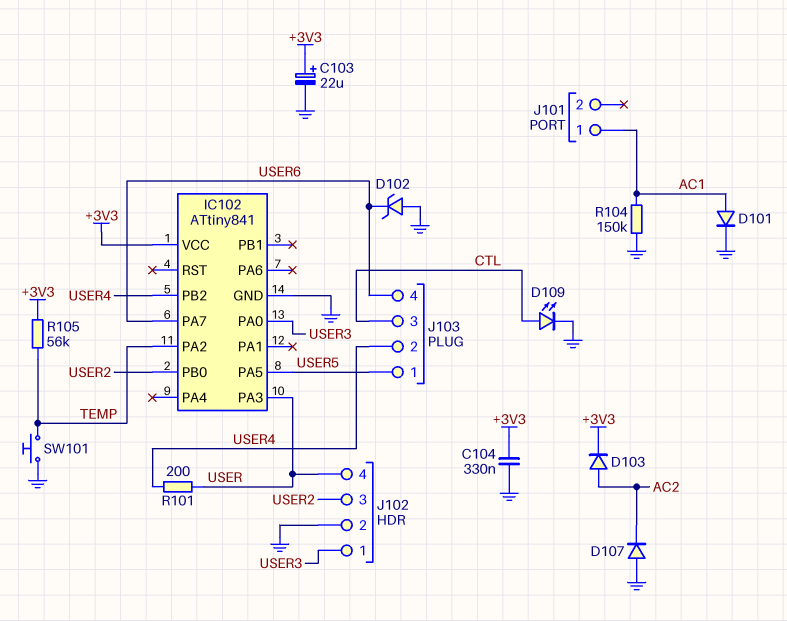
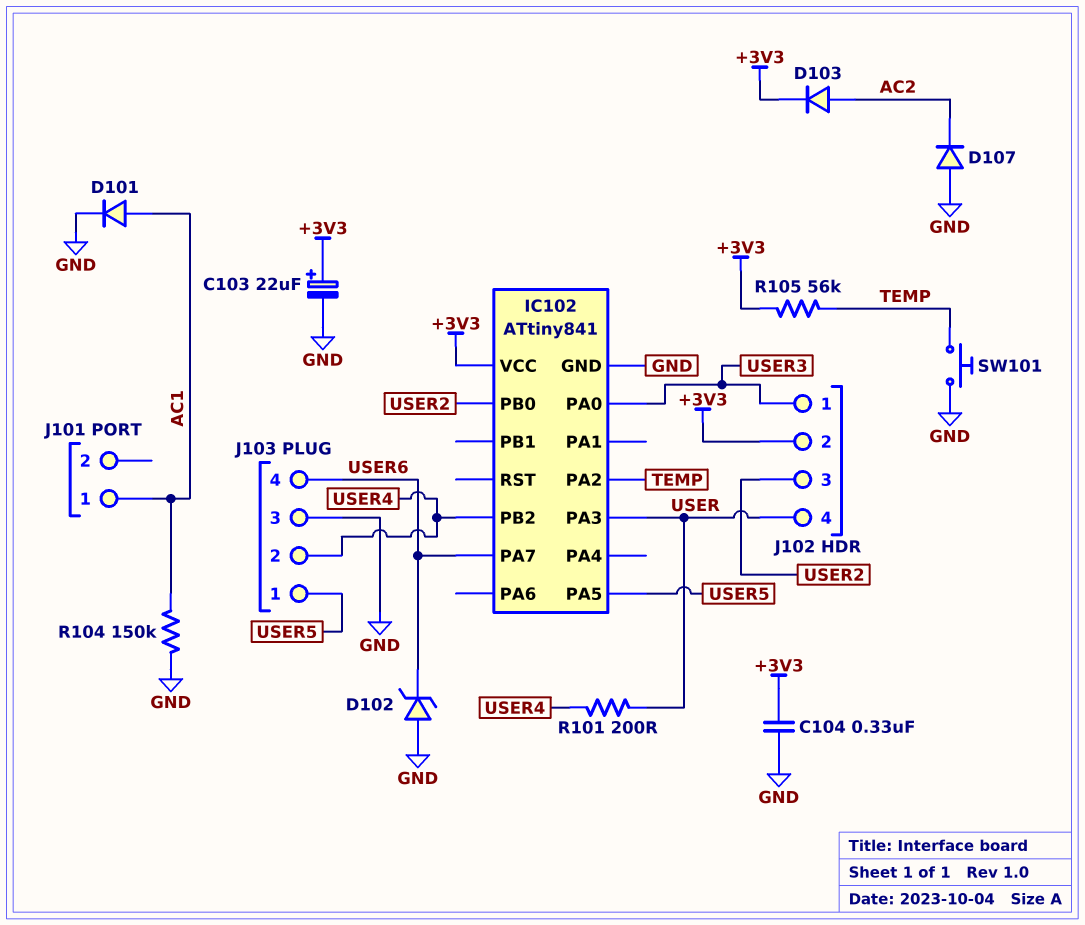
D109: LED (A CTL, K GND) -> none
J102 pin 2: GND -> +3V3
J103 pin 3: CTL -> GND

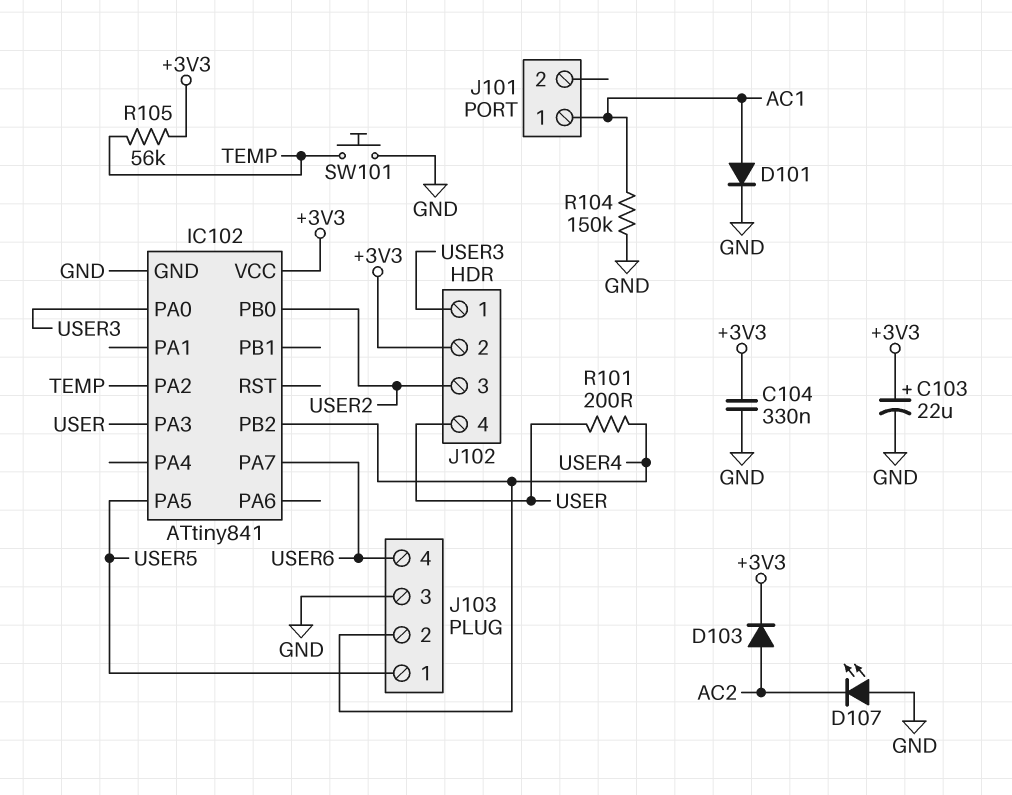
D102: zener (A GND, K USER6) -> none
D107: diode (A GND, K AC2) -> LED (A GND, K AC2)

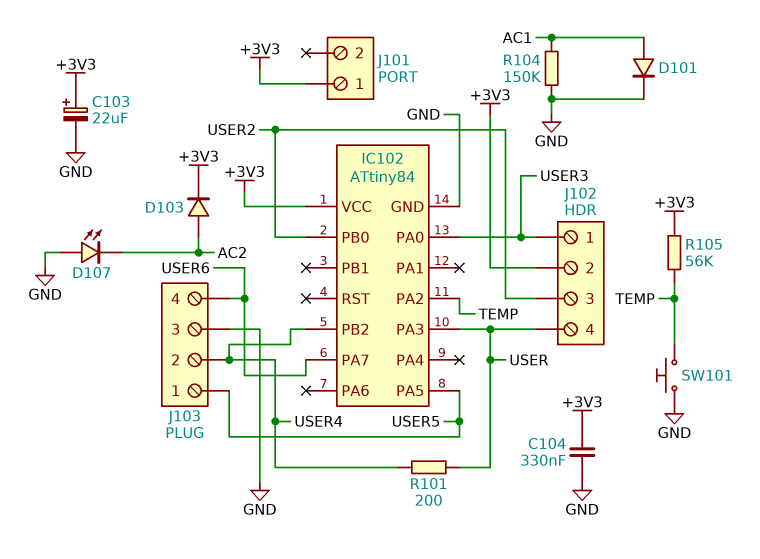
IC102: ATtiny841 -> ATtiny84
J101 pin 1: AC1 -> +3V3

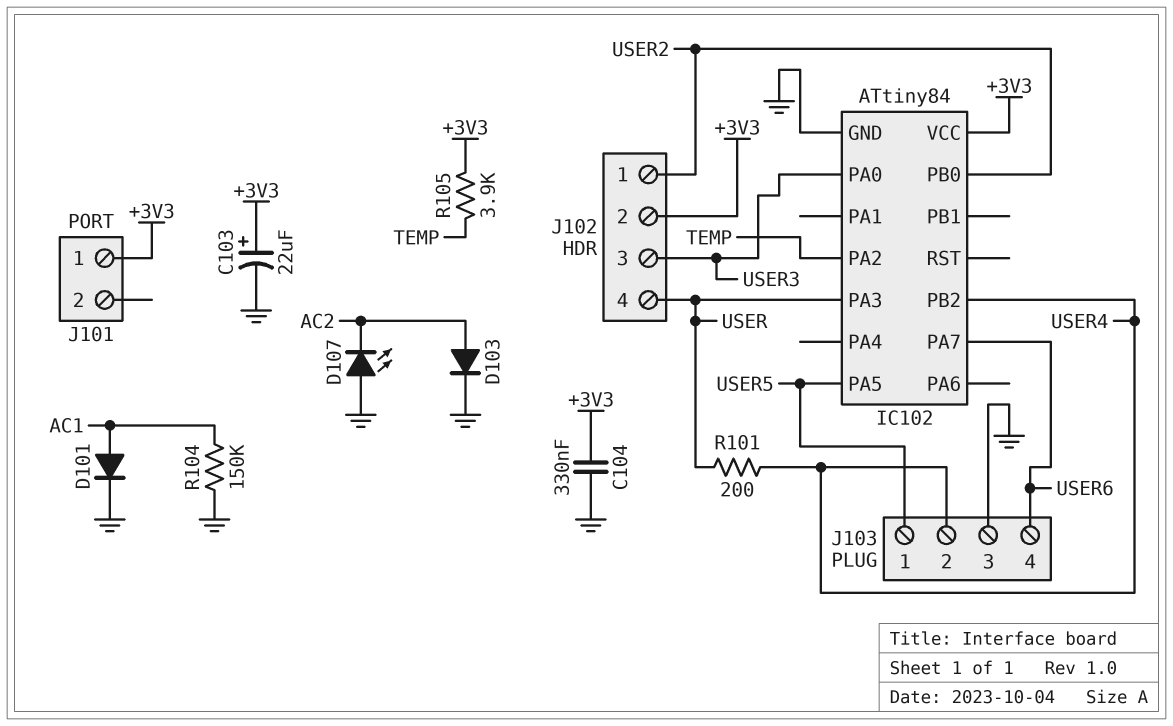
D103: diode (A AC2, K +3V3) -> diode (A AC2, K GND)
J102 pin 1: USER3 -> USER2
J102 pin 3: USER2 -> USER3
R105: 56k (+3V3, TEMP) -> 3.9k (+3V3, TEMP)
SW101: button (GND, TEMP) -> none

